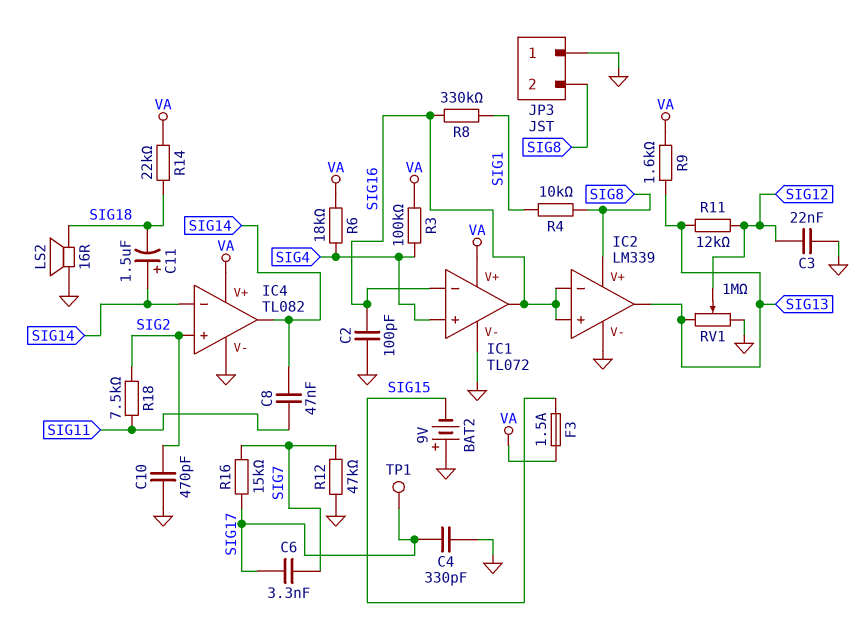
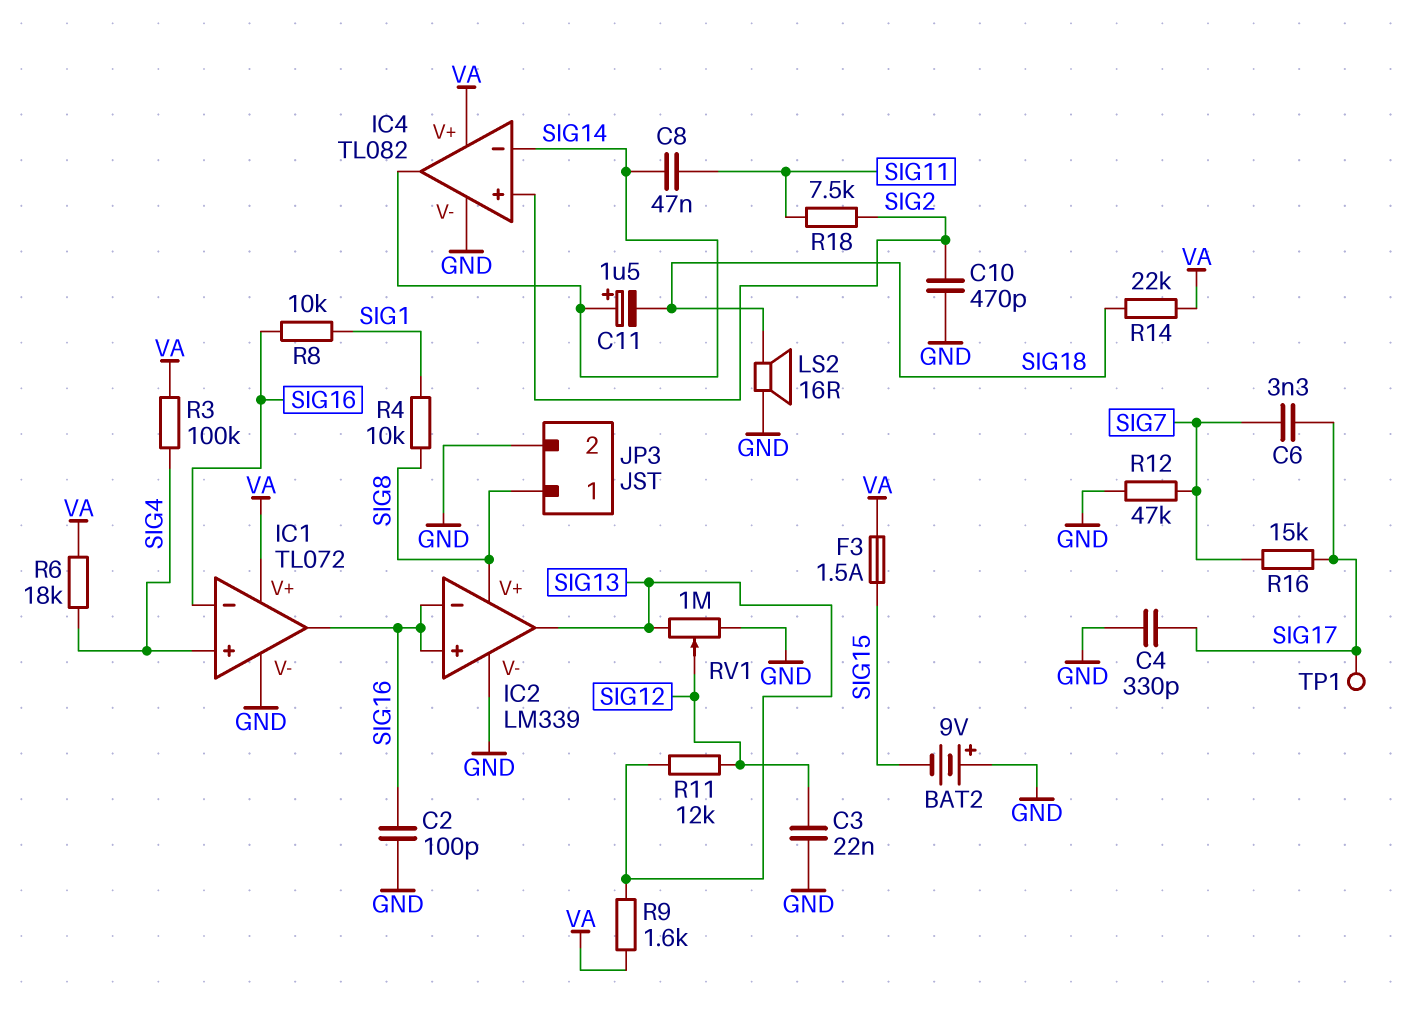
JP3 pin 1: GND -> SIG8
JP3 pin 2: SIG8 -> GND
R8: 330k (SIG1, SIG16) -> 10k (SIG1, SIG16)

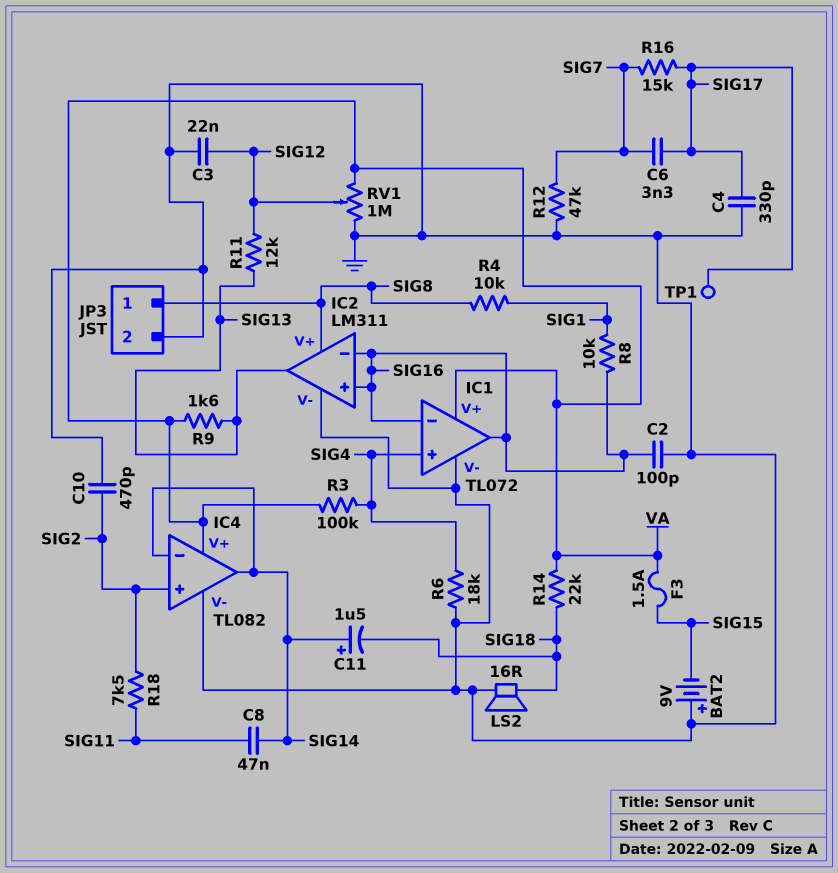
IC2: LM339 -> LM311
R6: 18k (SIG4, VA) -> 18k (GND, SIG4)
RV1: 1M (GND, SIG13, wiper SIG12) -> 1M (GND, VA, wiper SIG12)

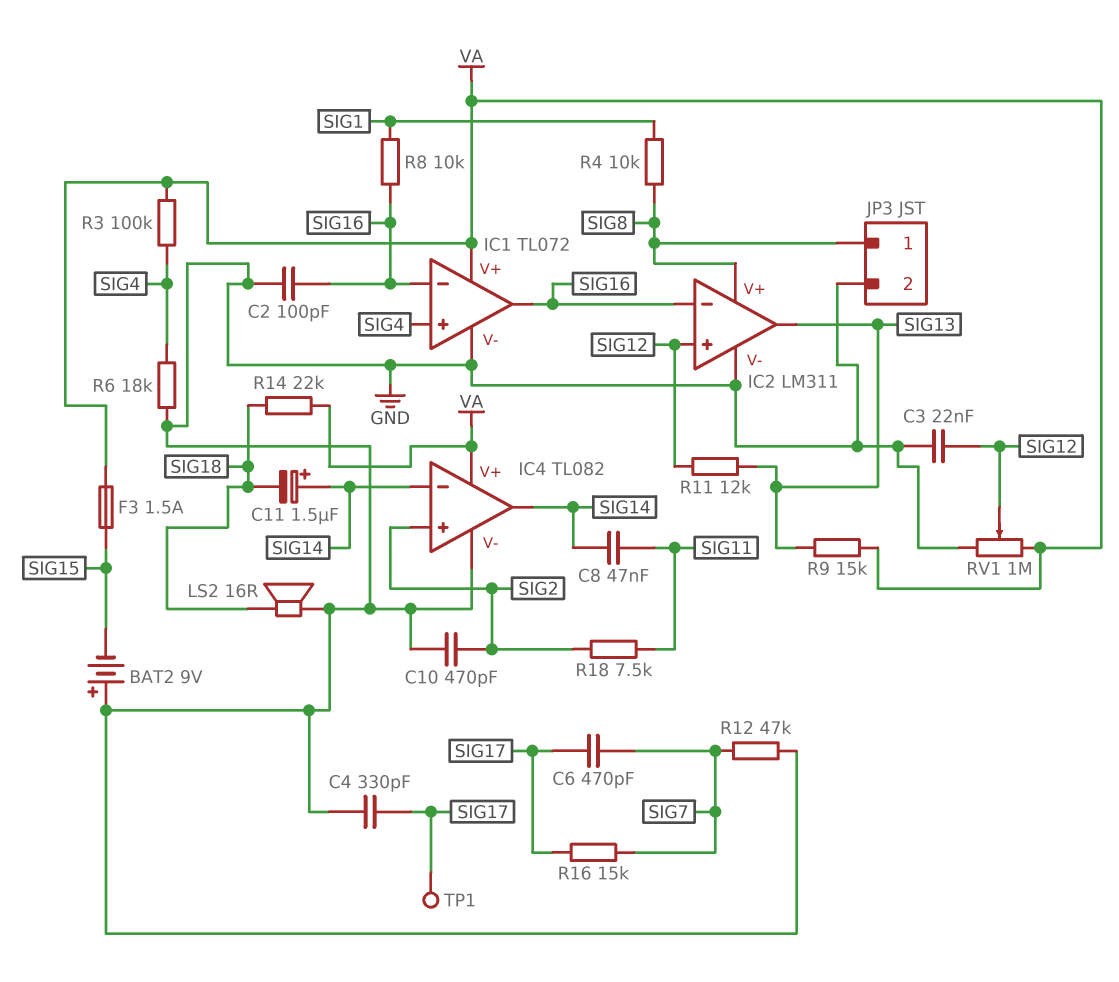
C6: 3.3nF (SIG7, SIG17) -> 470pF (SIG7, SIG17)
IC2 pin in+: SIG16 -> SIG12
R9: 1.6k (SIG13, VA) -> 15k (SIG13, VA)

